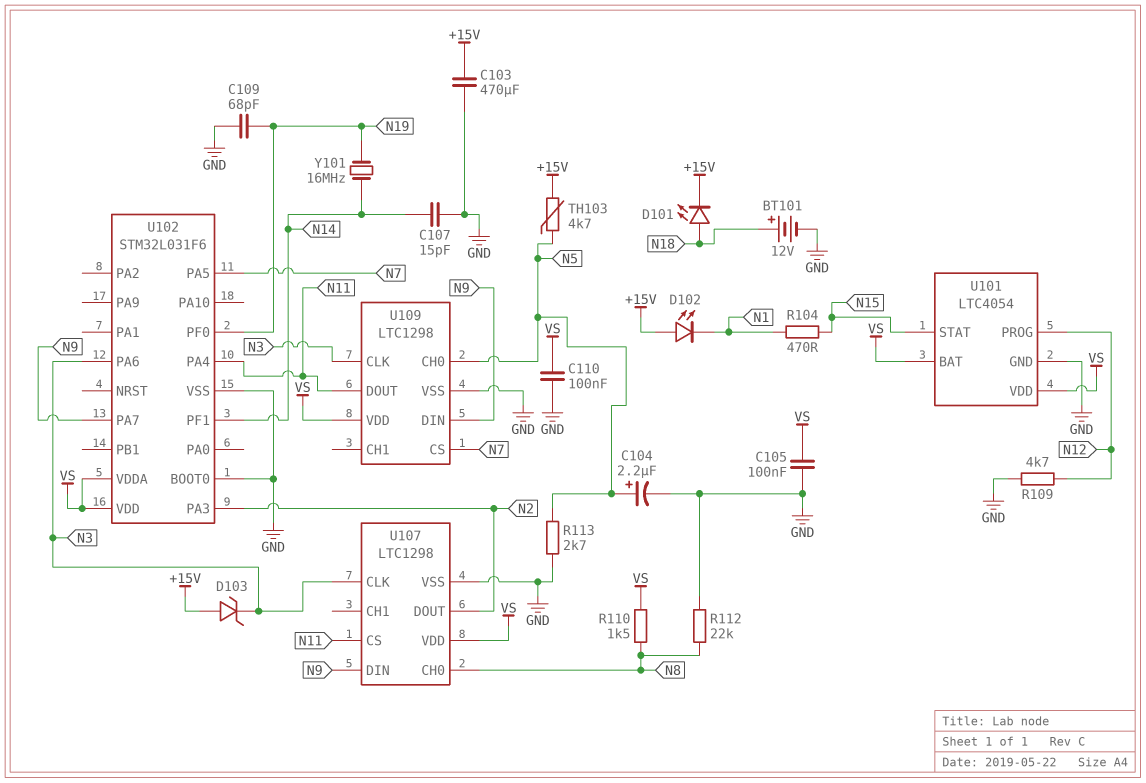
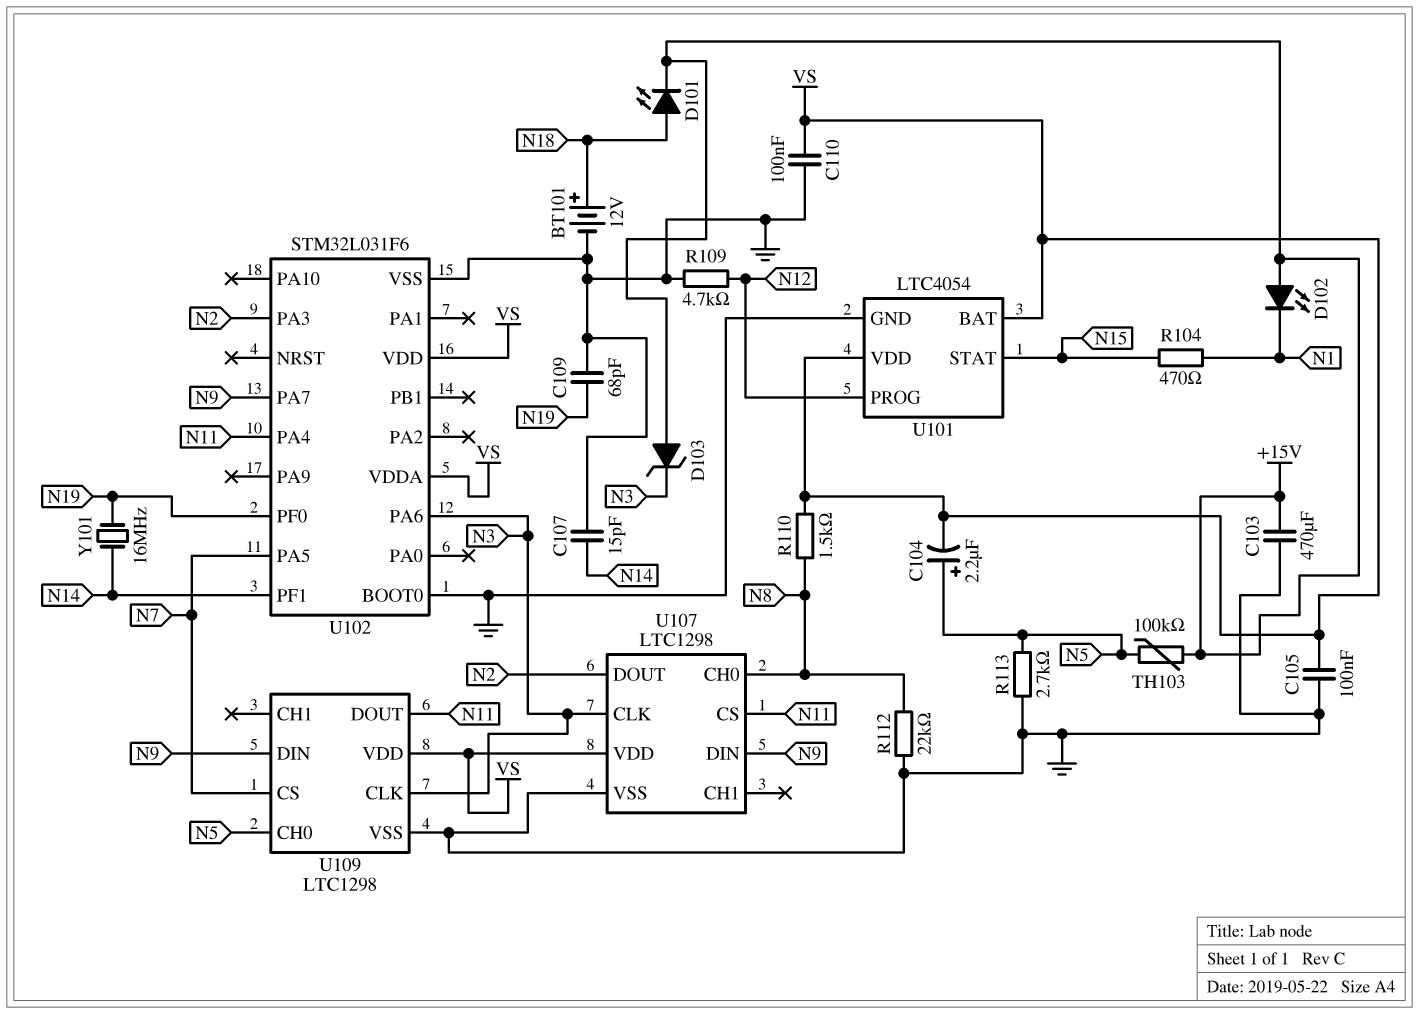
C104: 2.2uF (plus N5, minus GND) -> 2.2uF (plus N5, minus VS)
TH103: 4.7k (+15V, N5) -> 100k (+15V, N5)

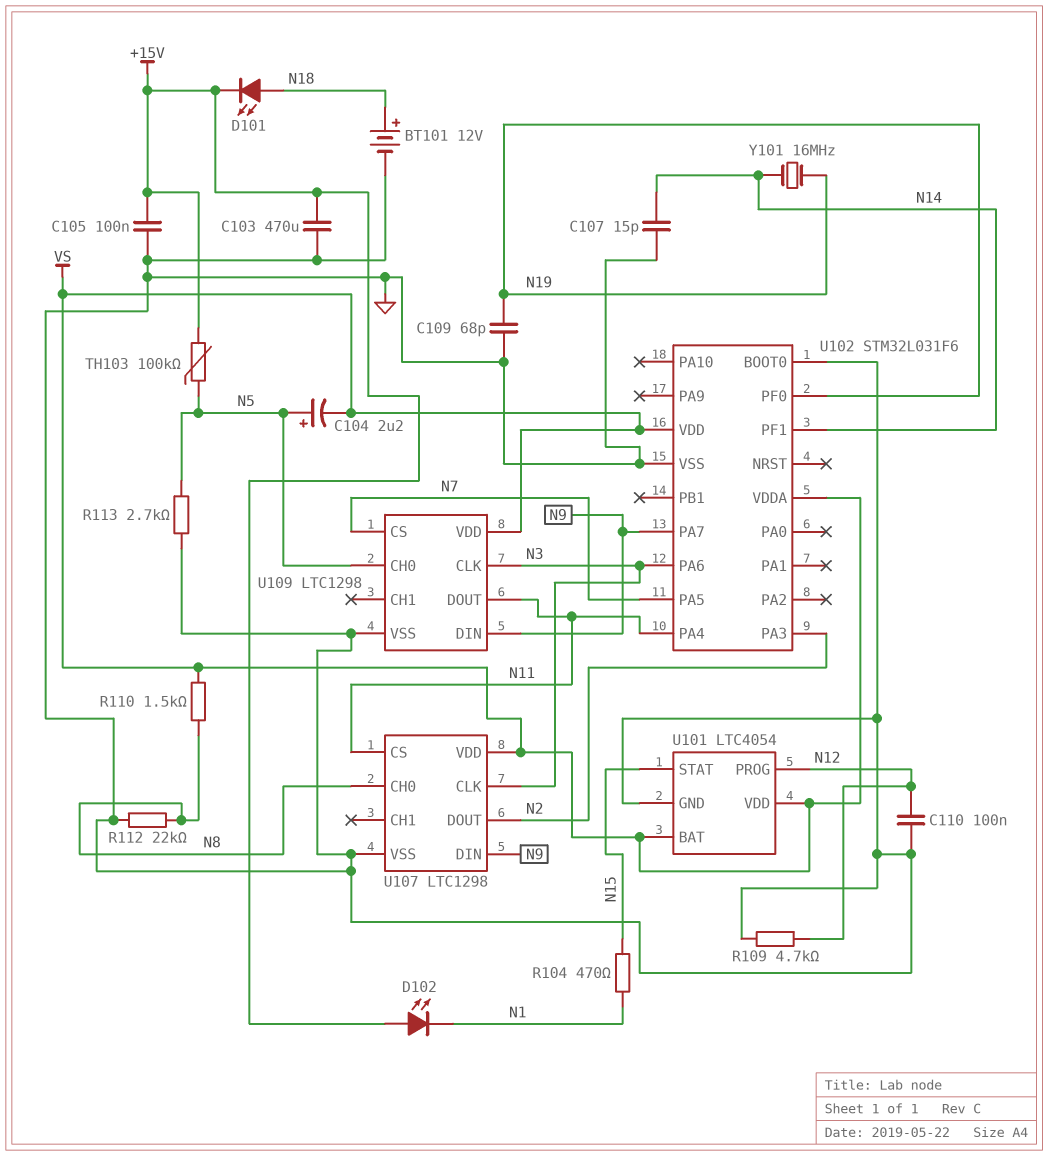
C105: 100nF (GND, VS) -> 100nF (+15V, GND)
C110: 100nF (GND, VS) -> 100nF (GND, N12)
D103: zener (A +15V, K N3) -> none

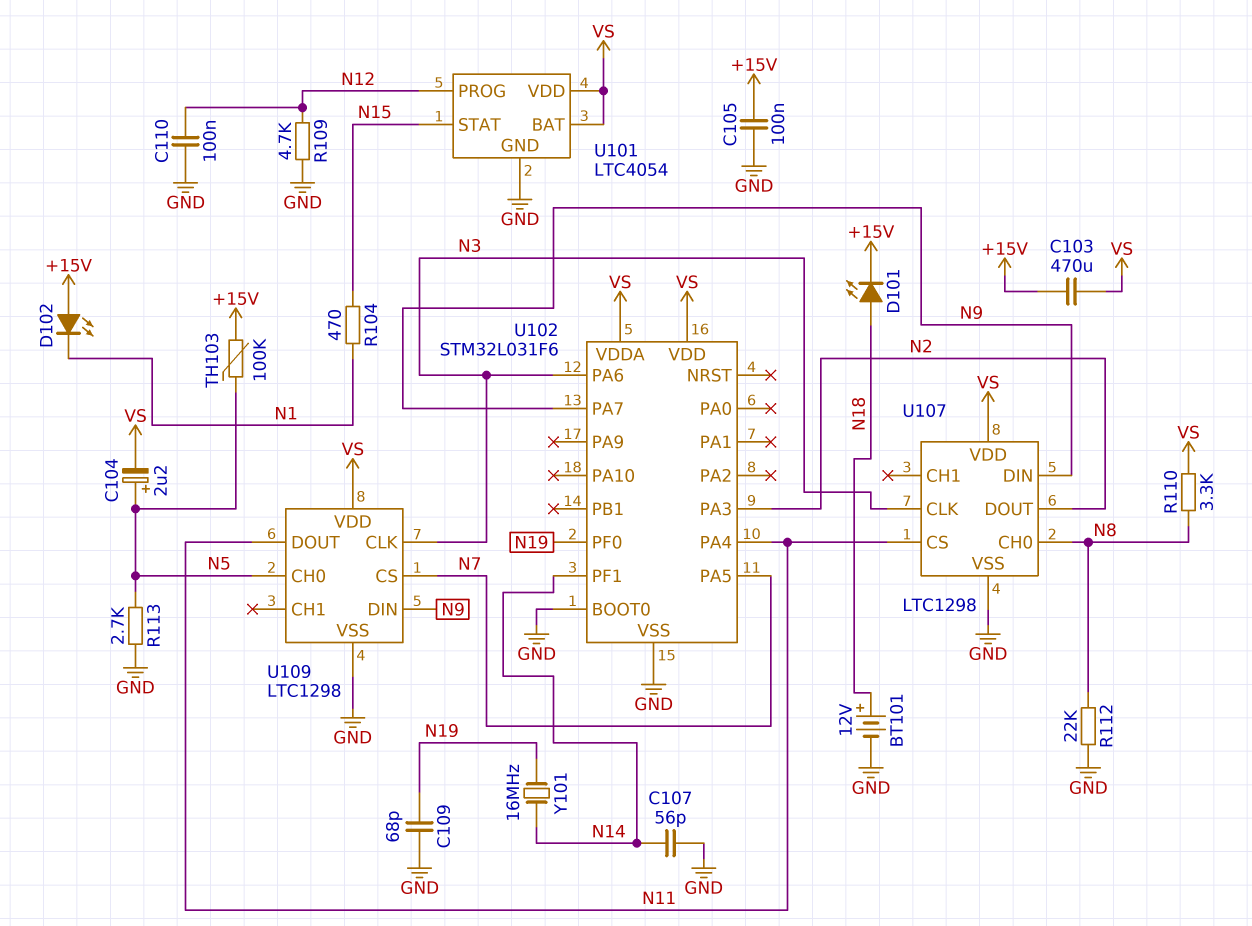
C103: 470uF (+15V, GND) -> 470uF (+15V, VS)
C107: 15pF (GND, N14) -> 56pF (GND, N14)
R110: 1.5k (N8, VS) -> 3.3k (N8, VS)

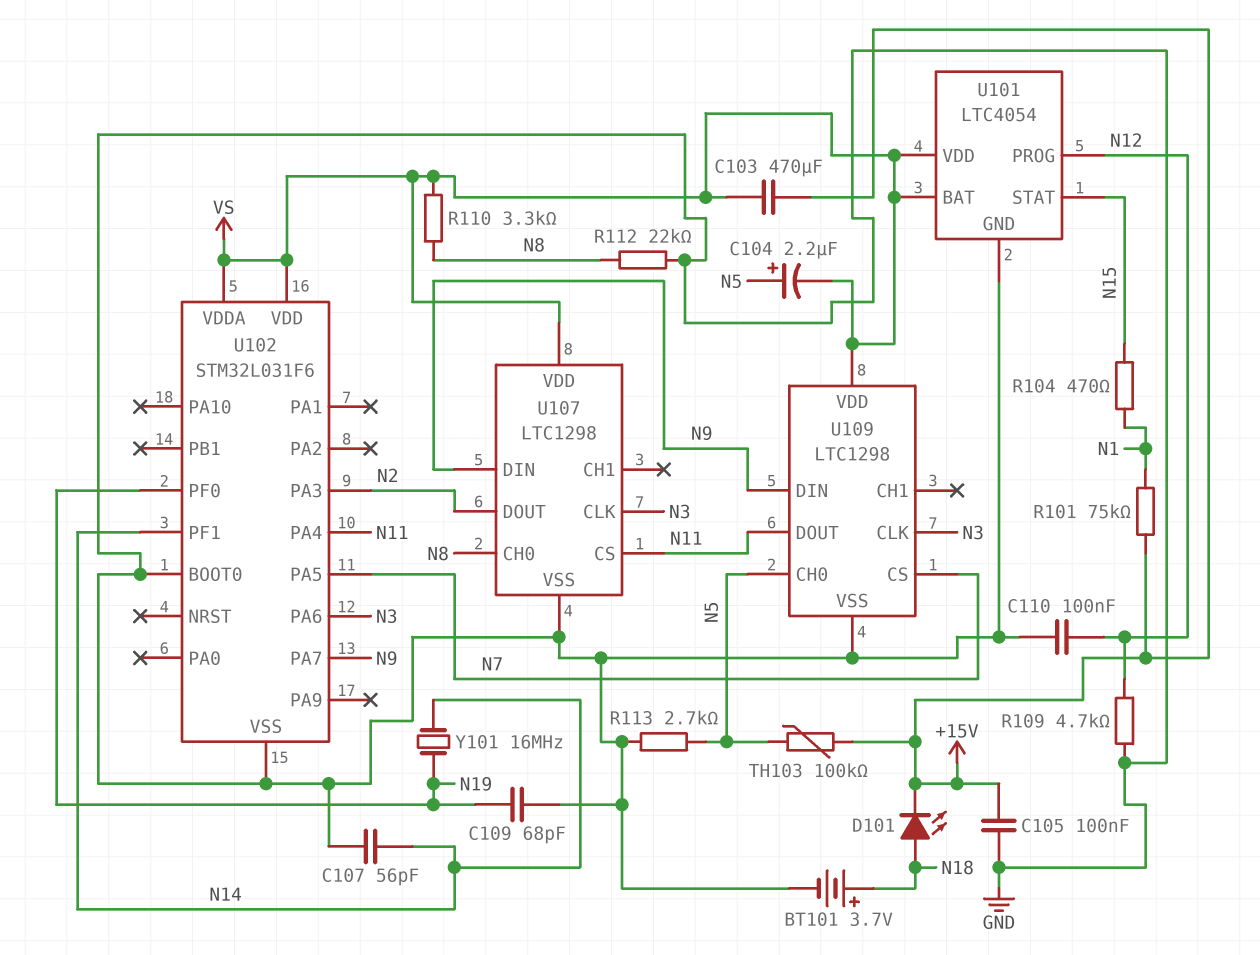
BT101: 12V (plus N18, minus GND) -> 3.7V (plus N18, minus GND)
D102: LED (A +15V, K N1) -> none
R101: none -> 75k (+15V, N1)

